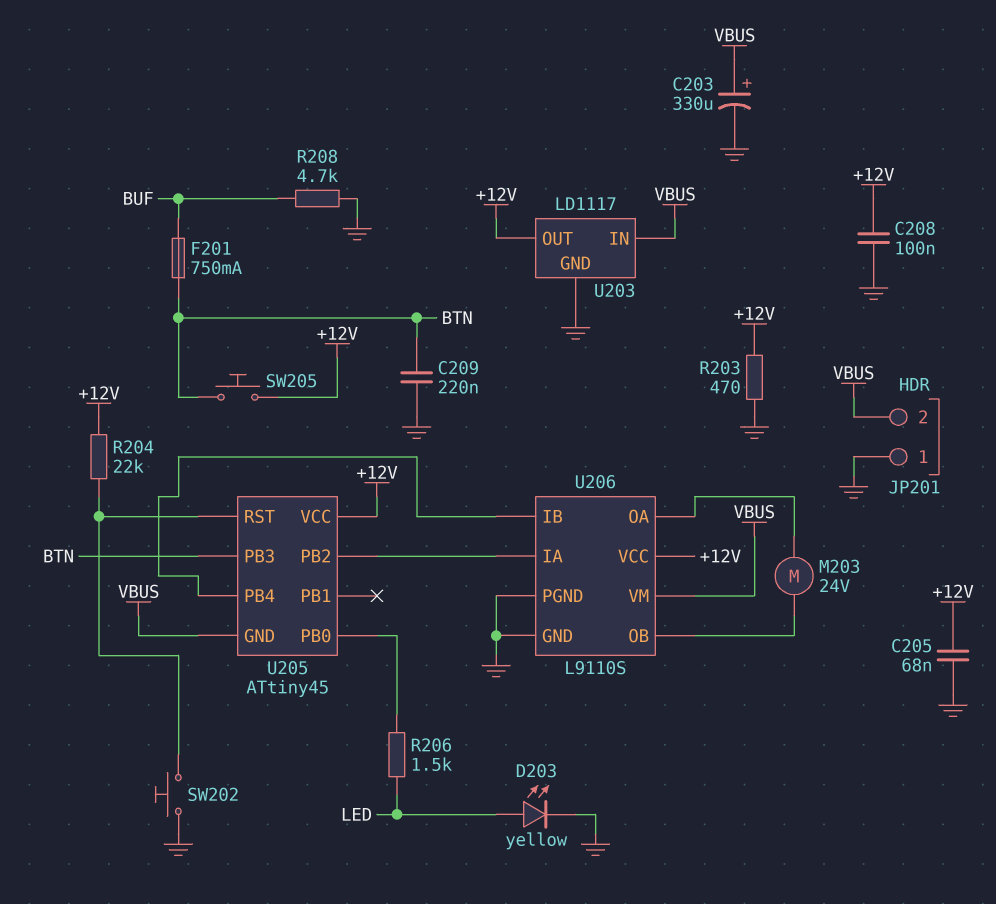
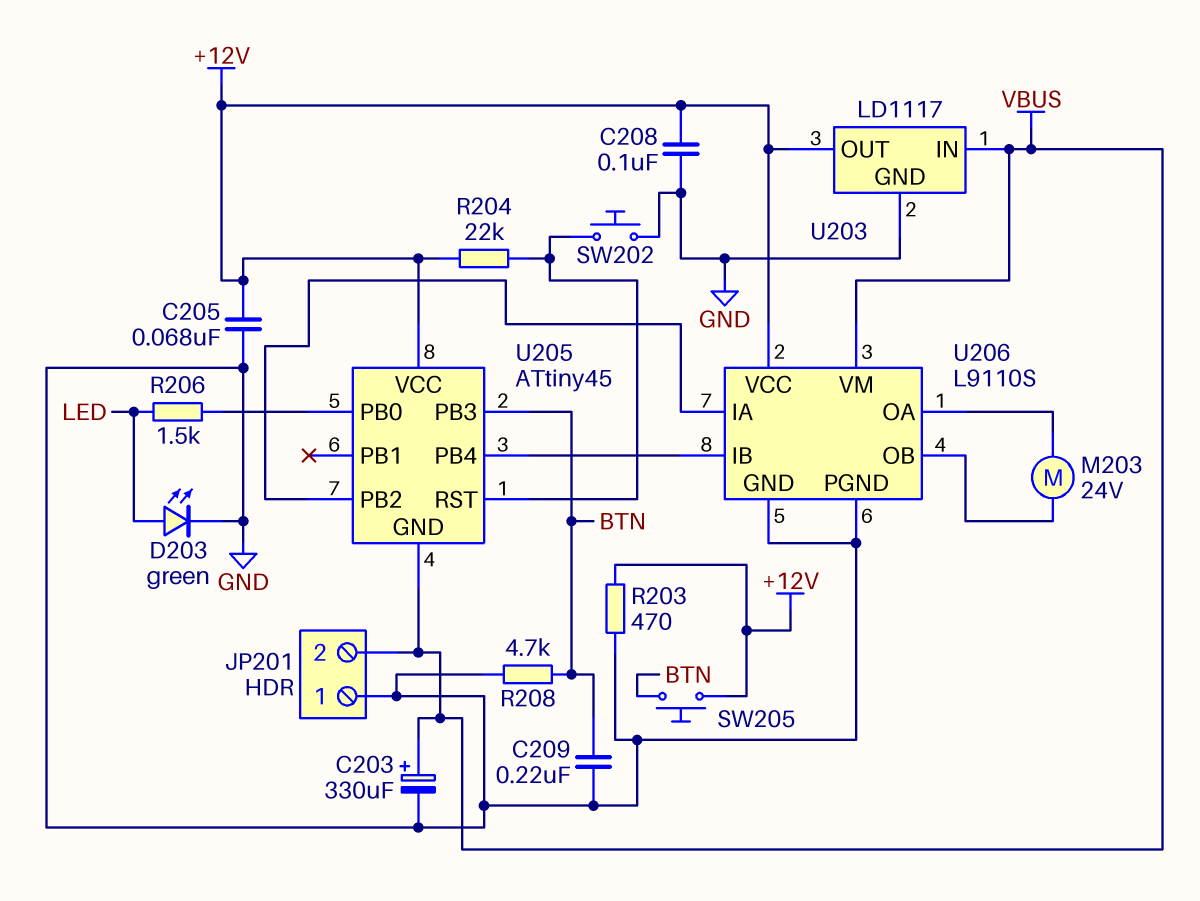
D203: LED yellow (A LED, K GND) -> LED green (A LED, K GND)
F201: 750mA (BTN, BUF) -> none
R208: 4.7k (BUF, GND) -> 4.7k (BTN, GND)

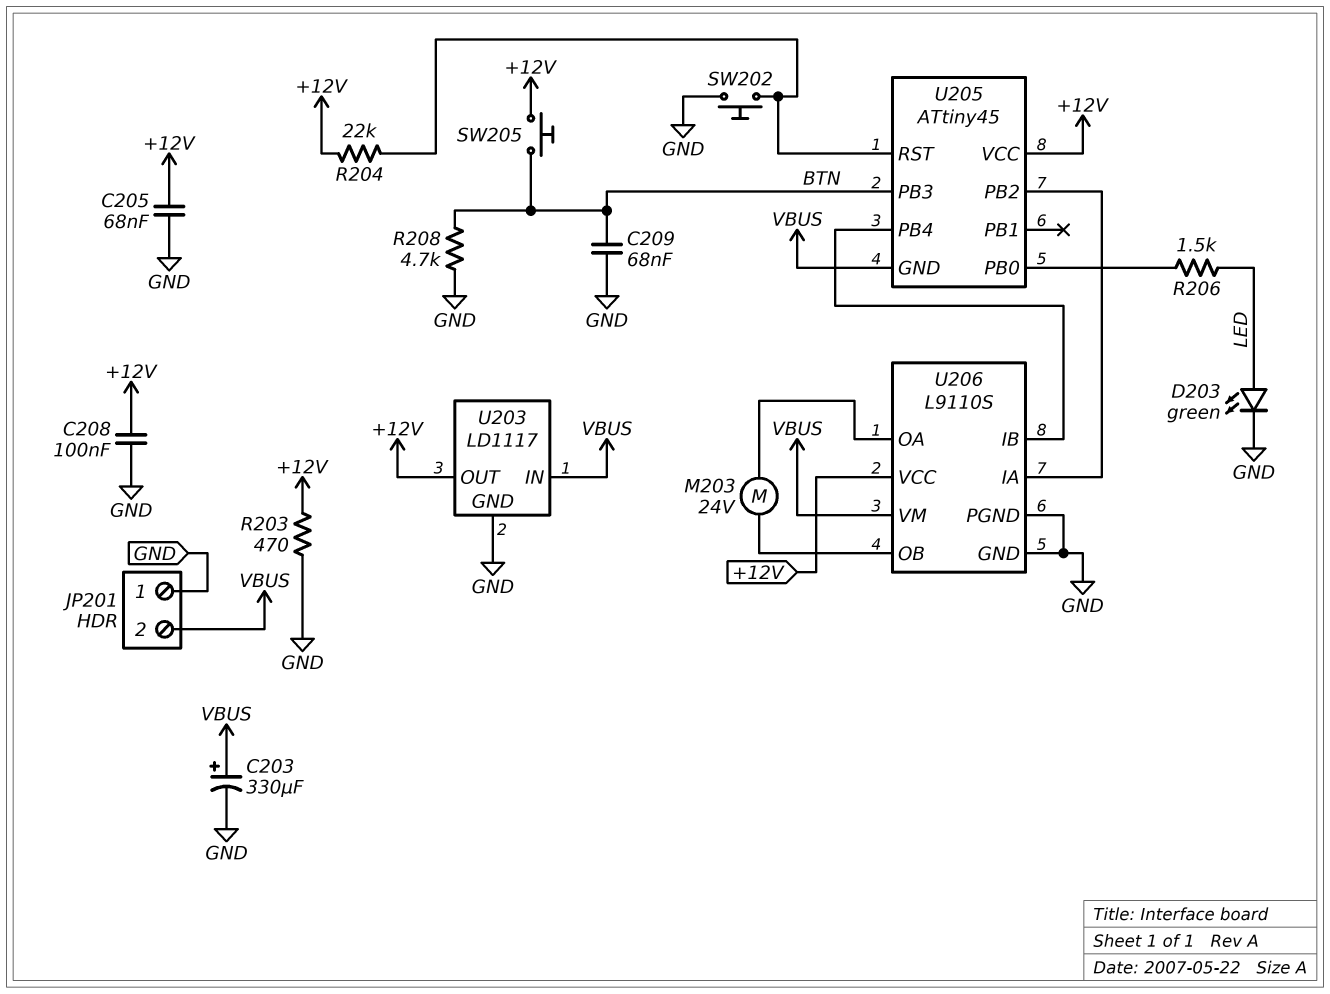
C209: 220nF (BTN, GND) -> 68nF (BTN, GND)

